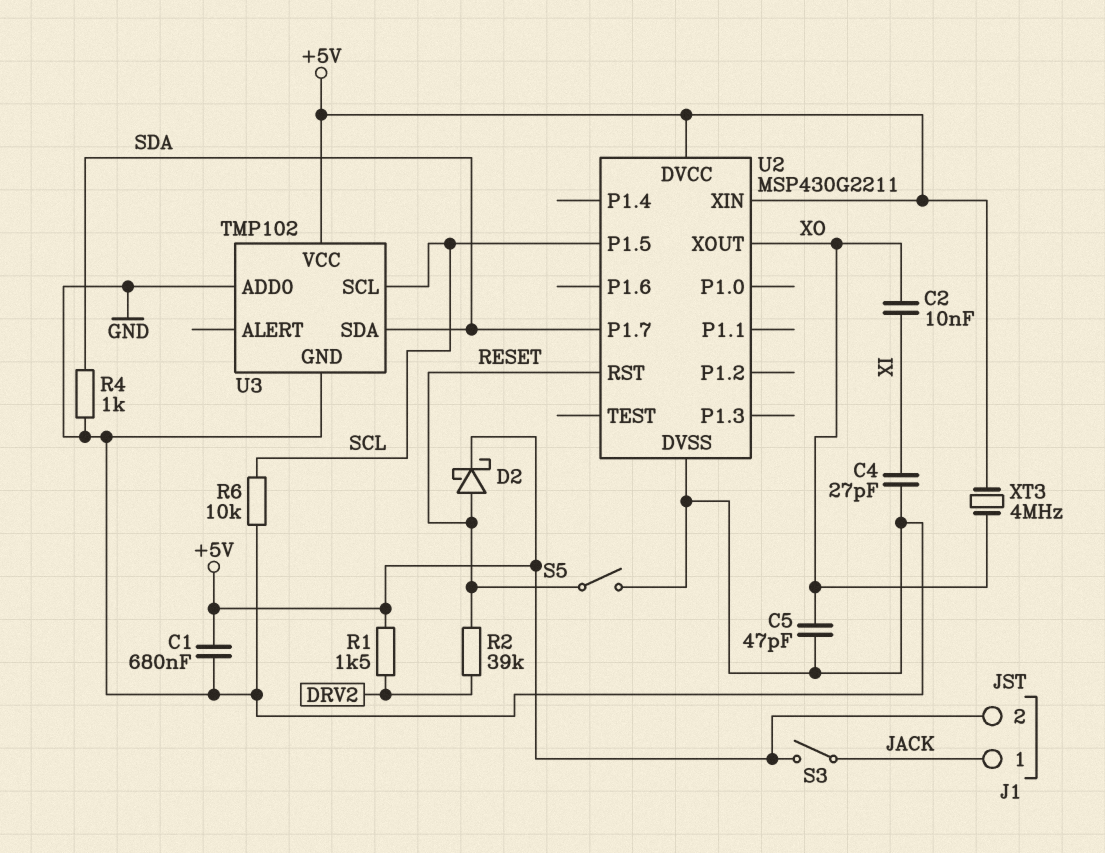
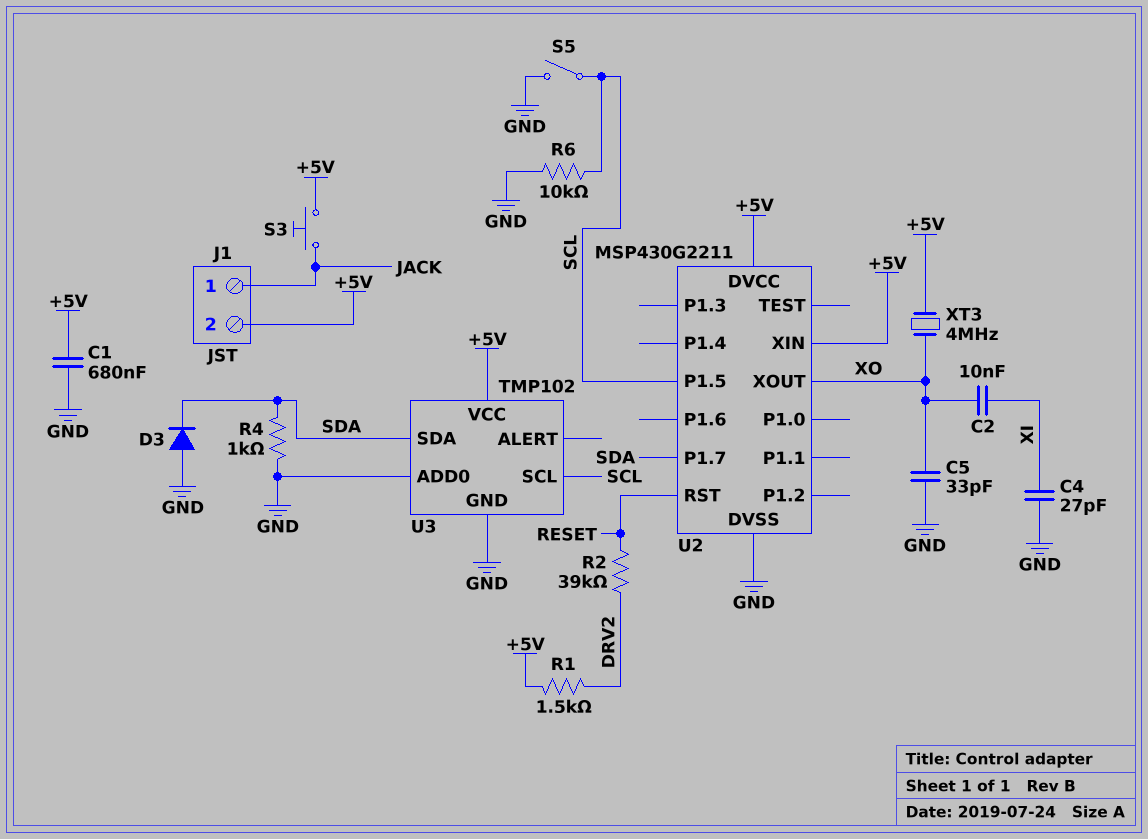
C5: 47pF (GND, XO) -> 33pF (GND, XO)
D2: schottky (A RESET, K +5V) -> none
D3: none -> diode (A GND, K SDA)
S3: switch (+5V, JACK) -> button (+5V, JACK)
S5: switch (GND, RESET) -> switch (GND, SCL)

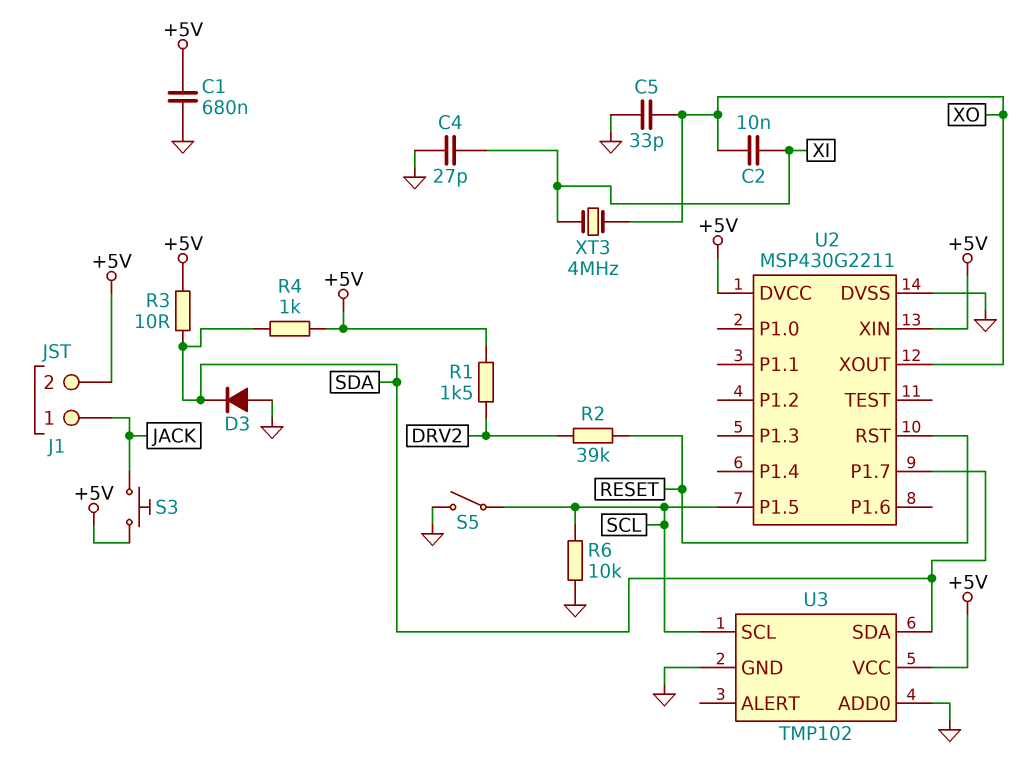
R3: none -> 10 (+5V, SDA)
R4: 1k (GND, SDA) -> 1k (+5V, SDA)
XT3: 4MHz (+5V, XO) -> 4MHz (XI, XO)

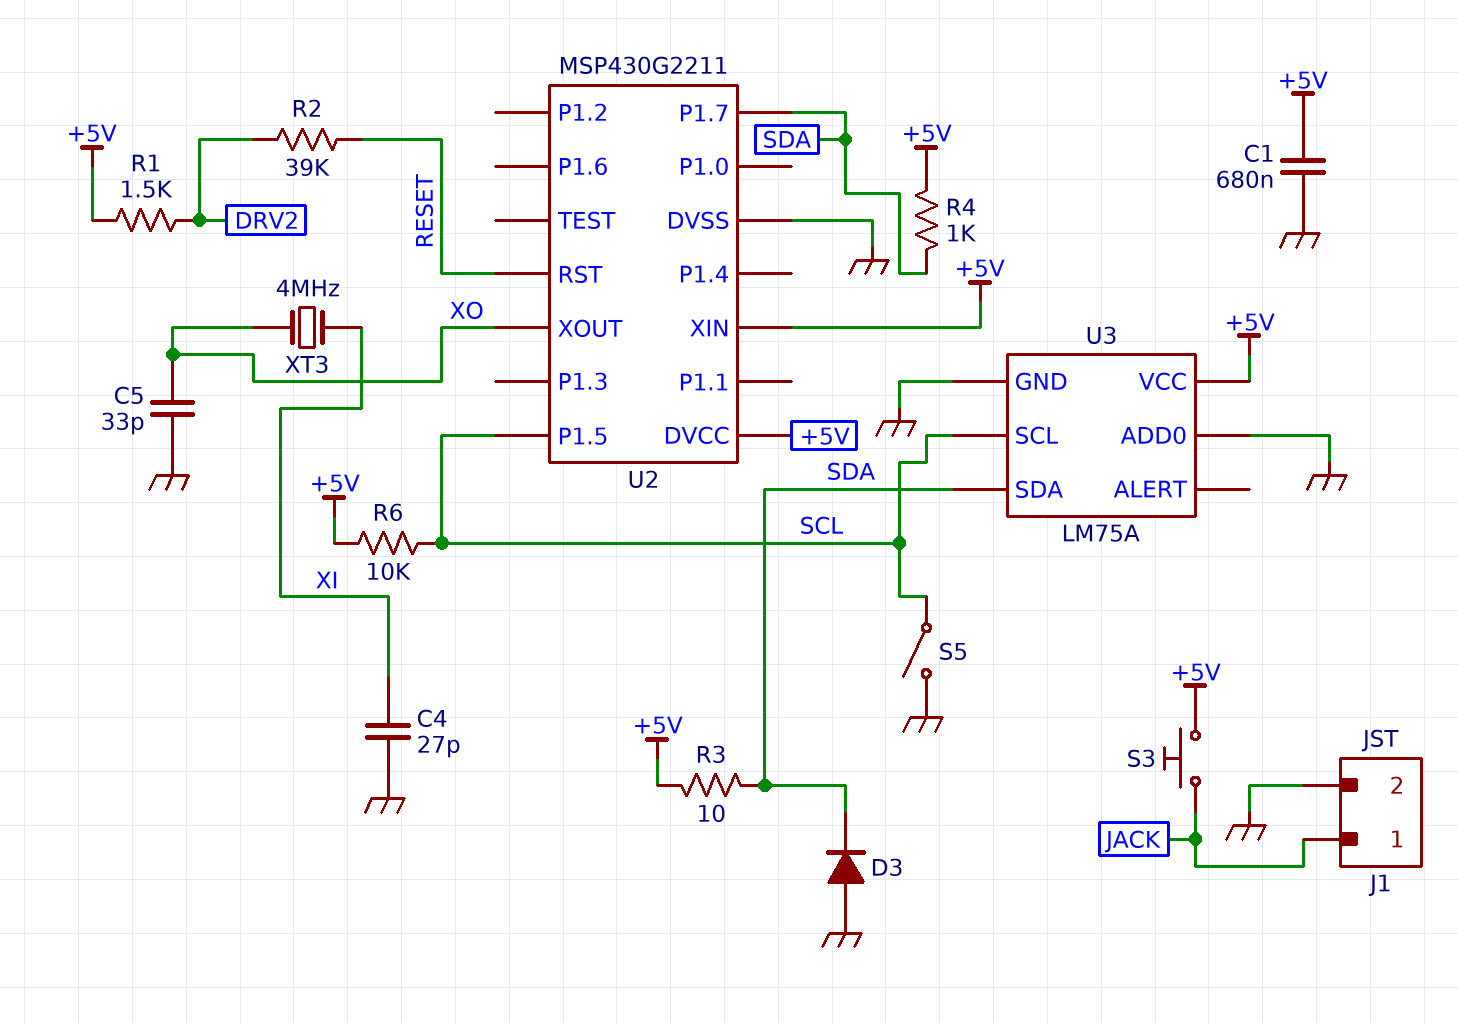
C2: 10nF (XI, XO) -> none
J1 pin 2: +5V -> GND
R6: 10k (GND, SCL) -> 10k (+5V, SCL)
U3: TMP102 -> LM75A

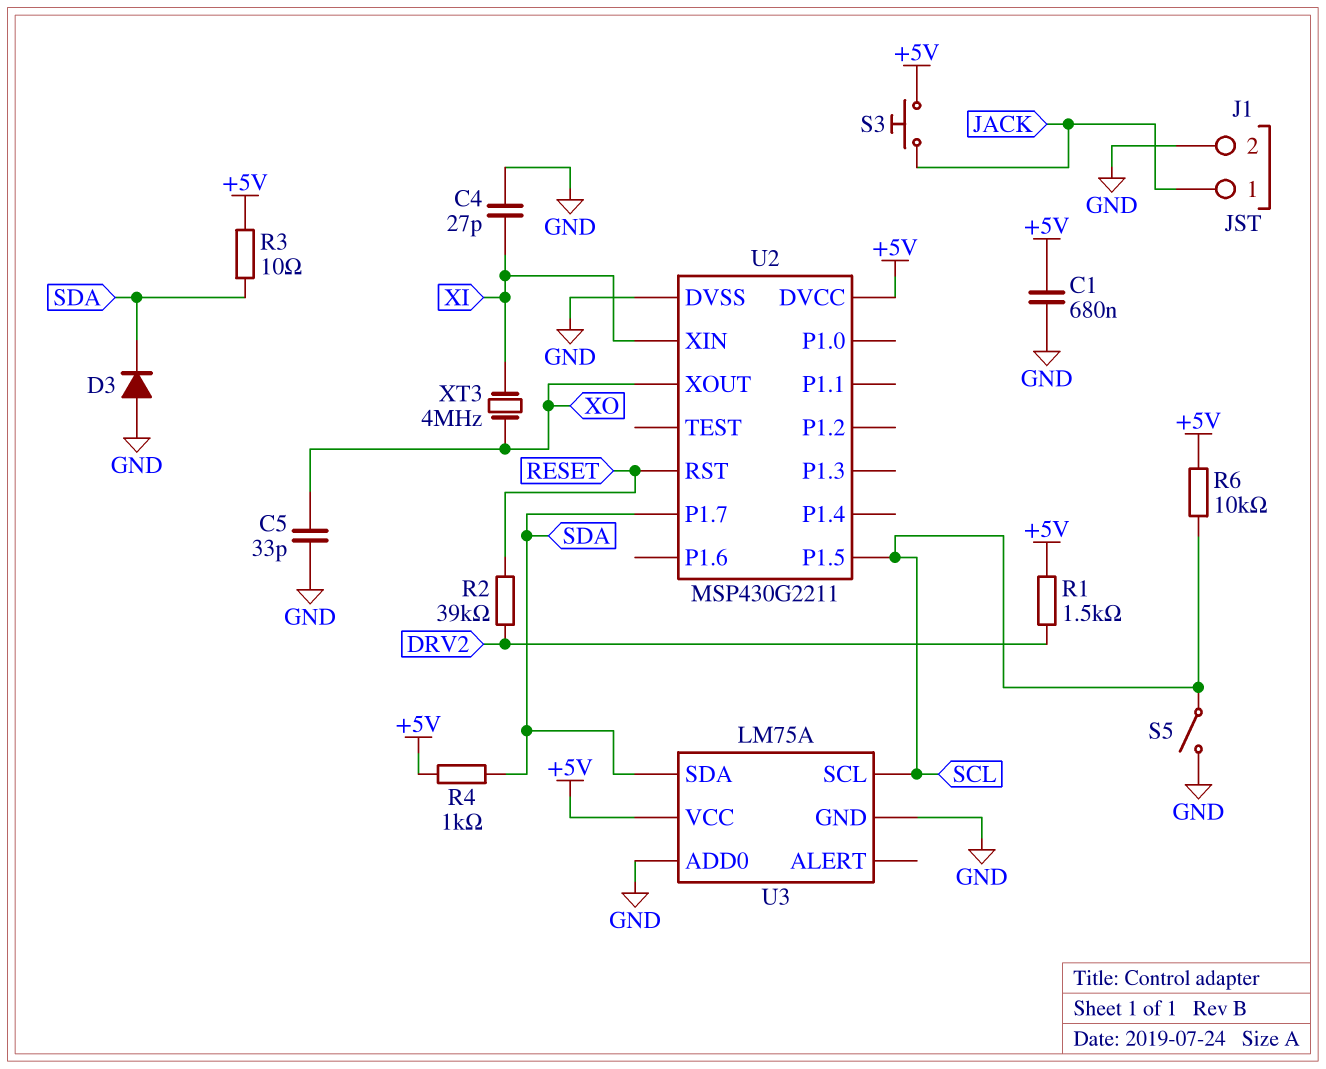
U2 pin XIN: +5V -> XI

